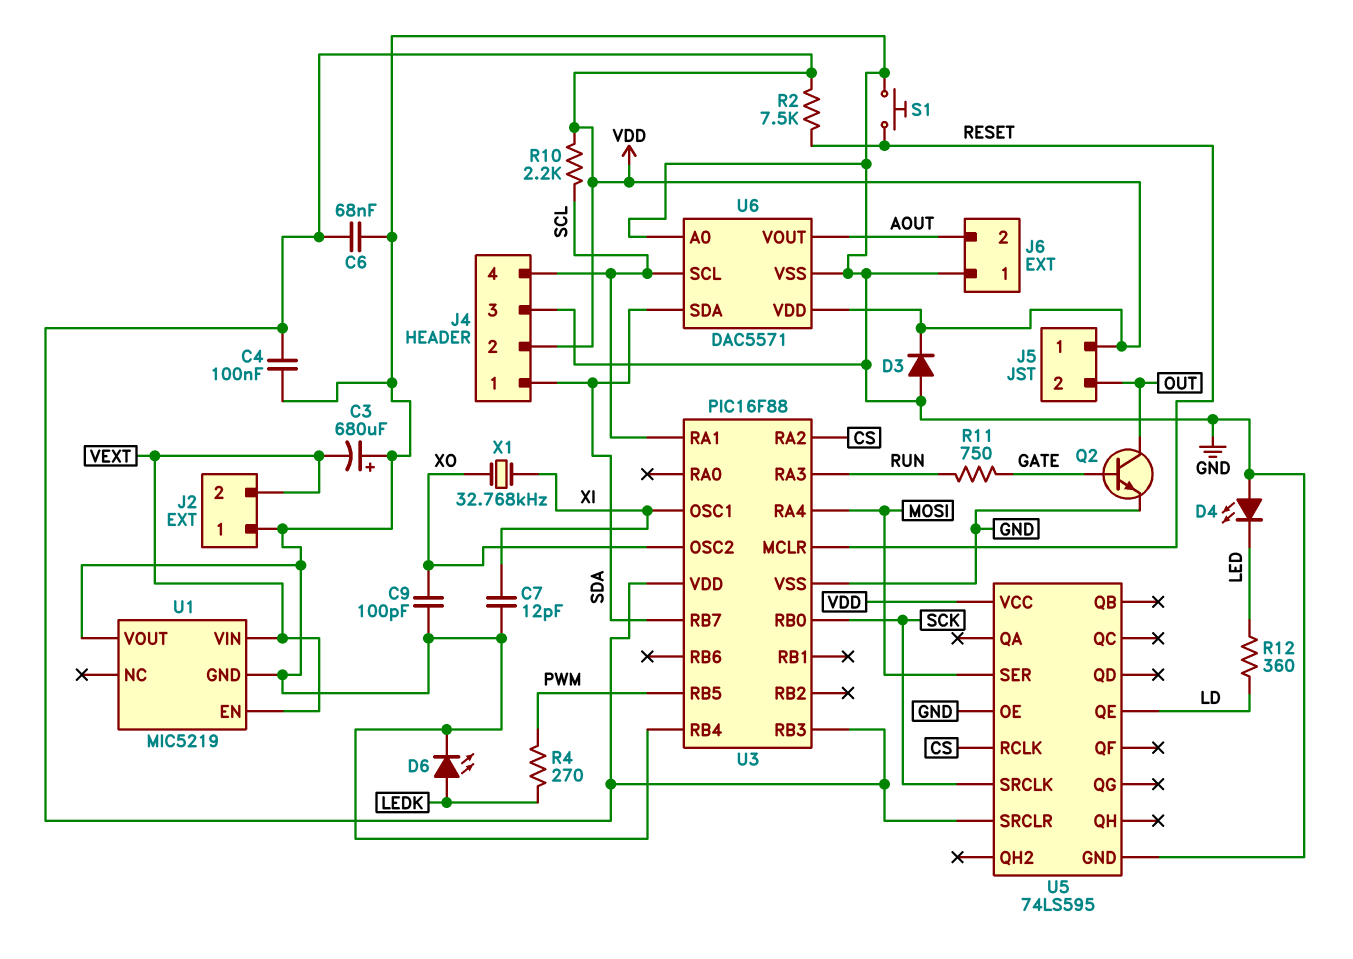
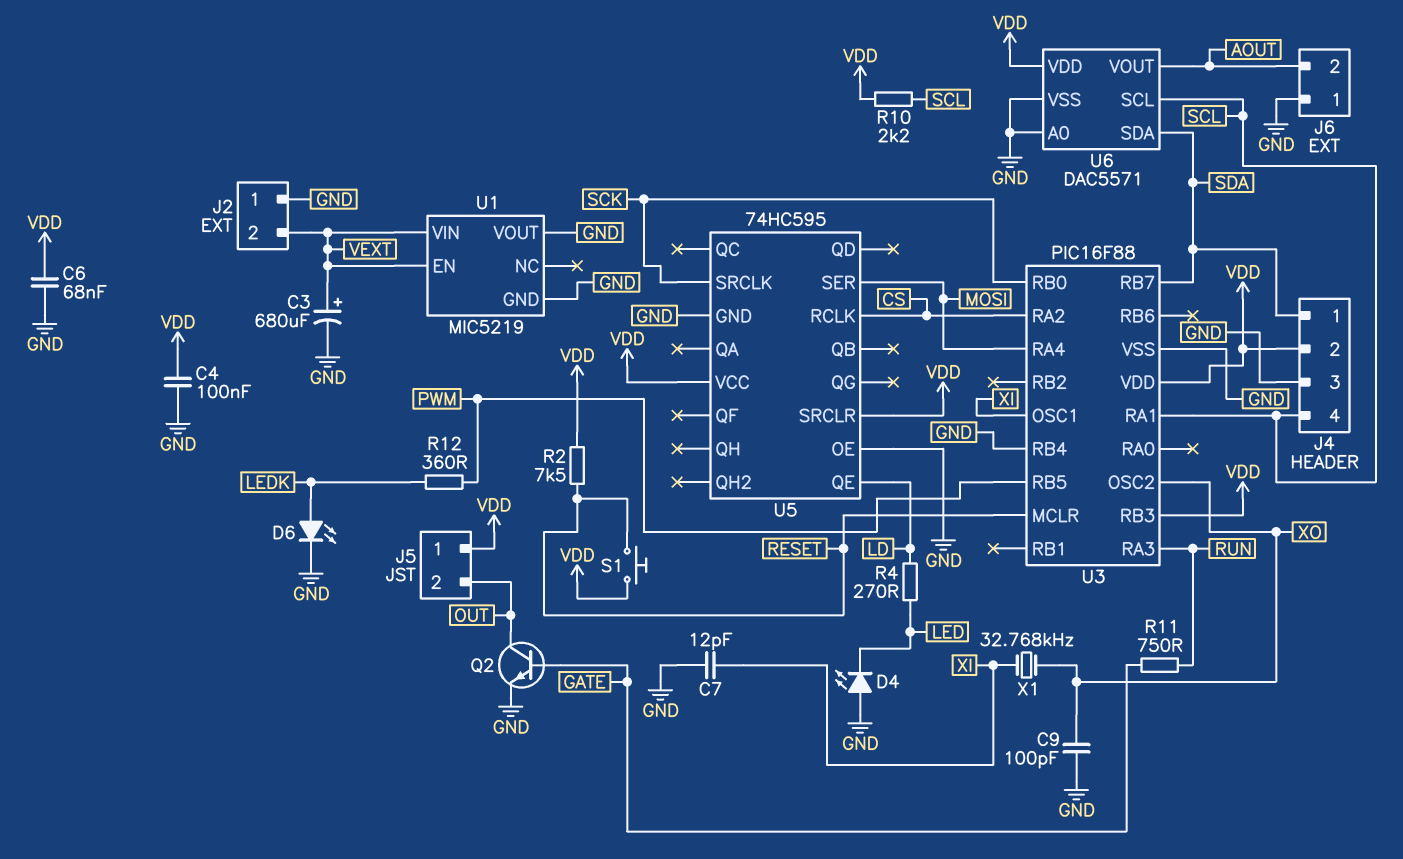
C3: 680uF (plus GND, minus VEXT) -> 680uF (plus VEXT, minus GND)
D3: diode (A GND, K VDD) -> none
R4: 270 (LEDK, PWM) -> 270 (LD, LED)
R12: 360 (LD, LED) -> 360 (LEDK, PWM)
S1: button (GND, RESET) -> button (RESET, VDD)
U5: 74LS595 -> 74HC595

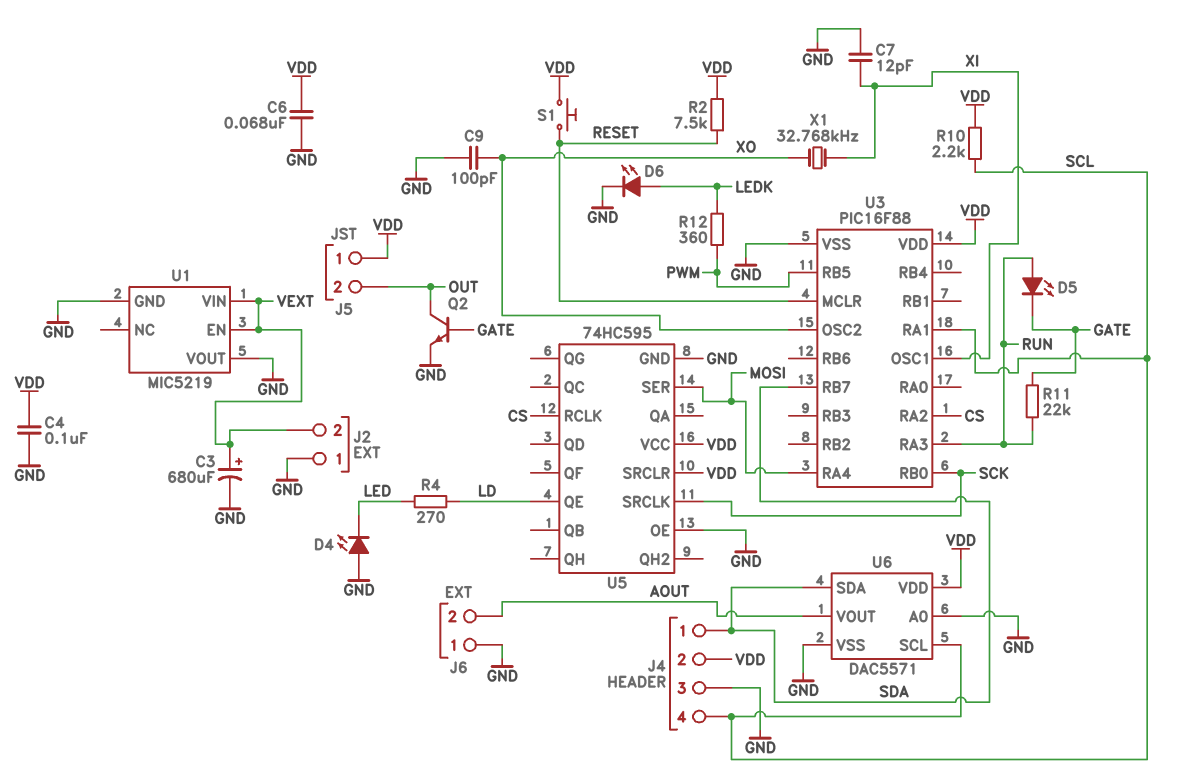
D5: none -> LED (A RUN, K GATE)
R11: 750 (GATE, RUN) -> 22k (GATE, RUN)
U3 pin RB3: VDD -> none
U3 pin RB4: GND -> none

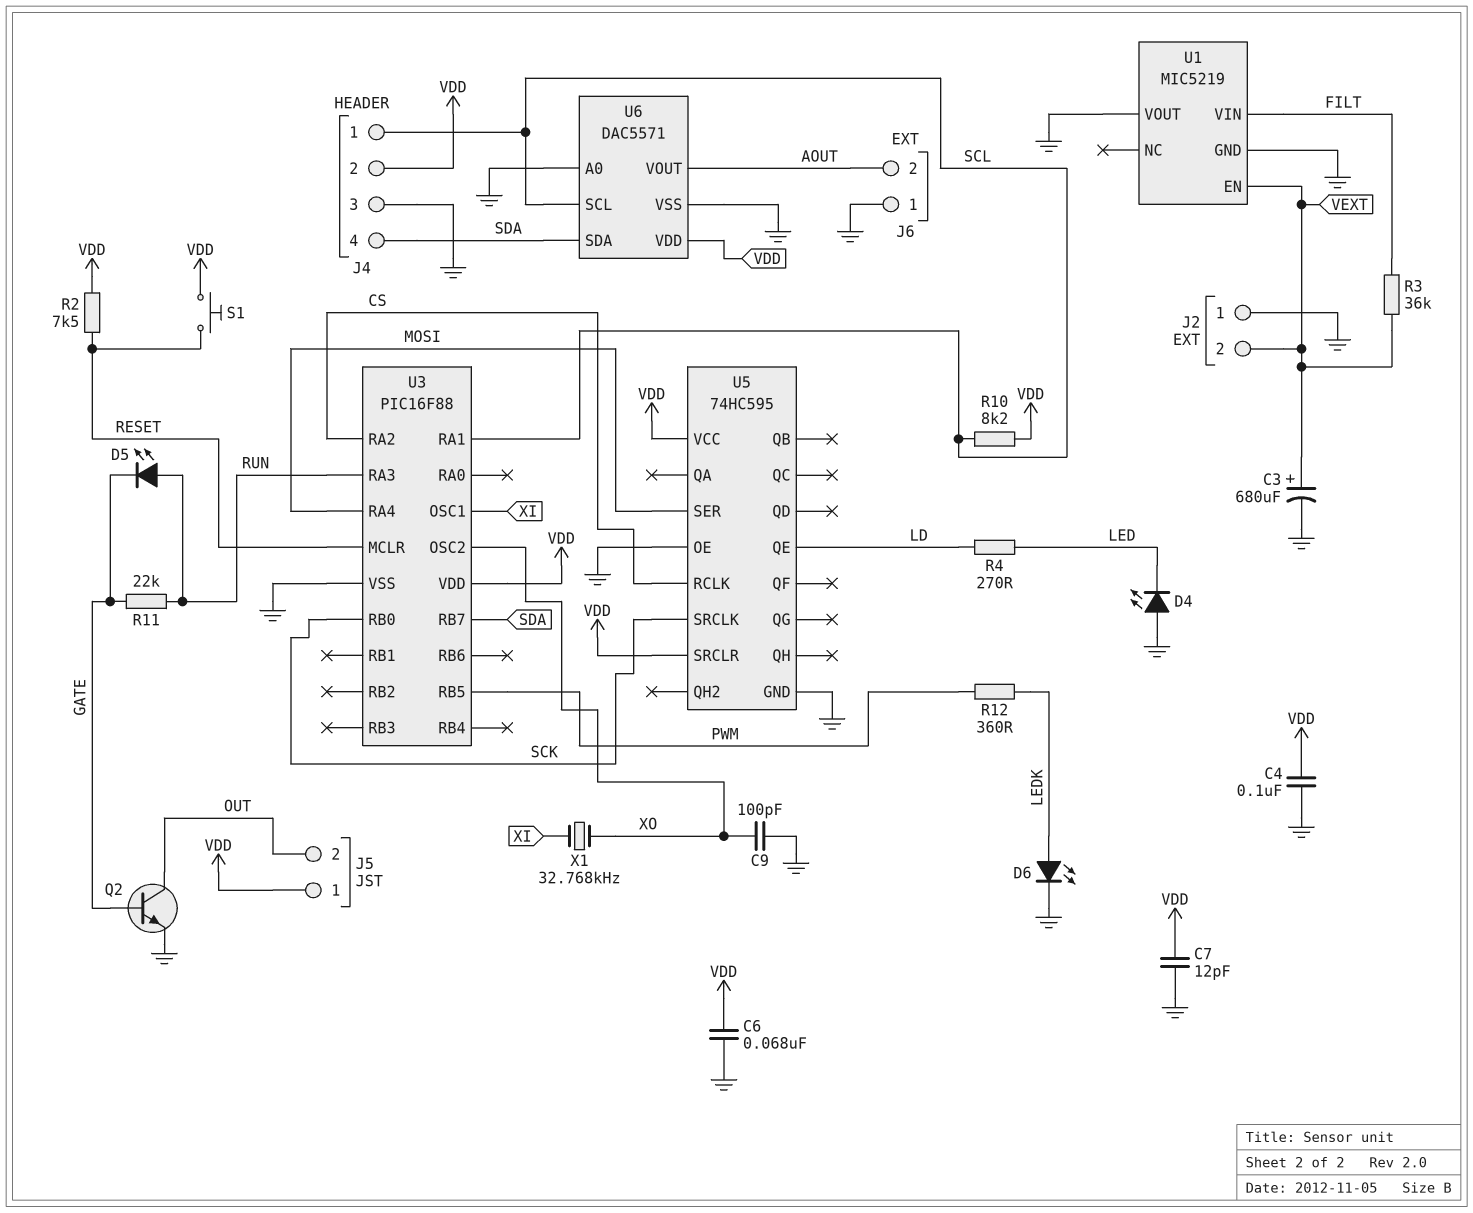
C7: 12pF (GND, XI) -> 12pF (GND, VDD)
J4 pin 1: SDA -> SCL
J4 pin 4: SCL -> SDA
R3: none -> 36k (FILT, VEXT)
R10: 2.2k (SCL, VDD) -> 8.2k (SCL, VDD)
U1 pin VIN: VEXT -> FILT

